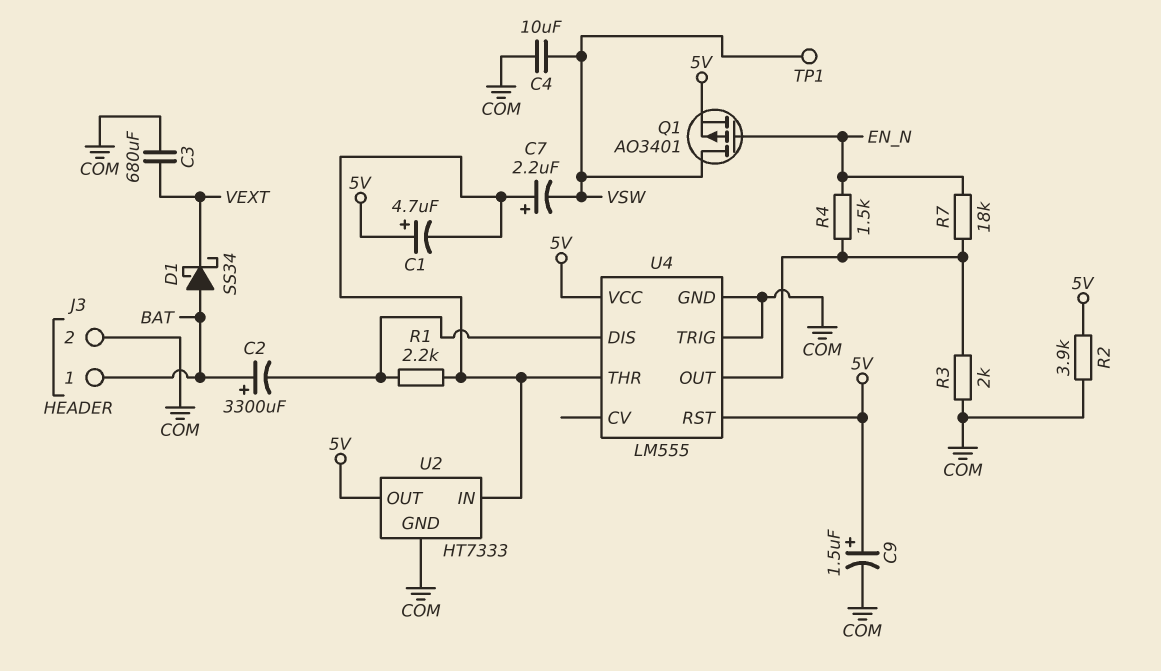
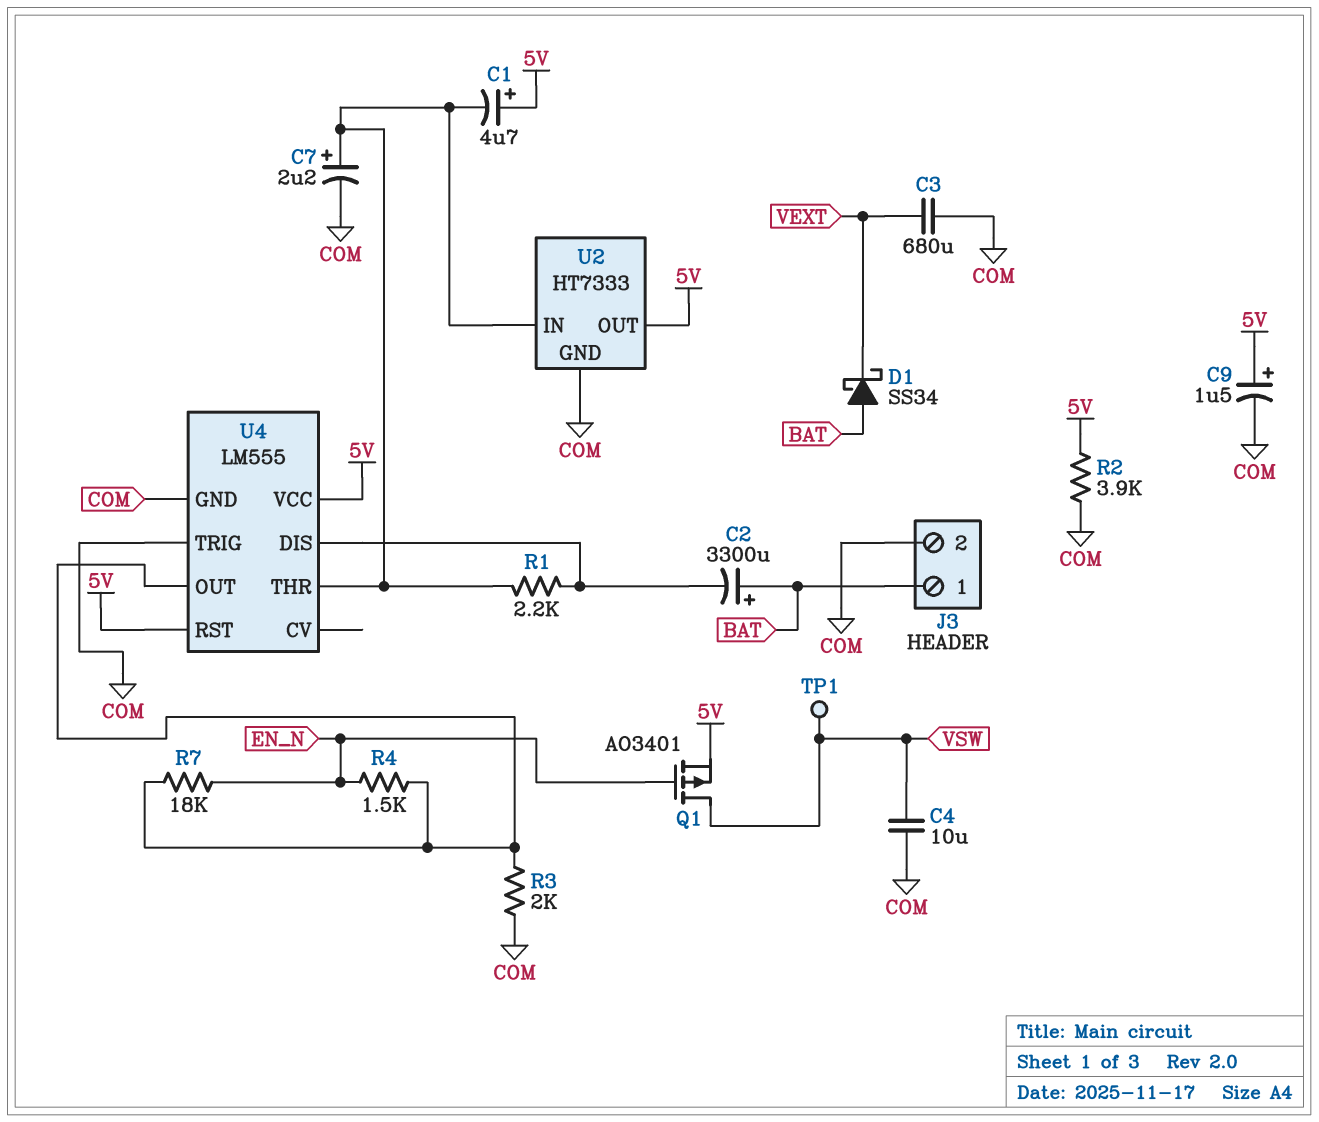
C7: 2.2uF (plus U2/IN, minus VSW) -> 2.2uF (plus U2/IN, minus COM)

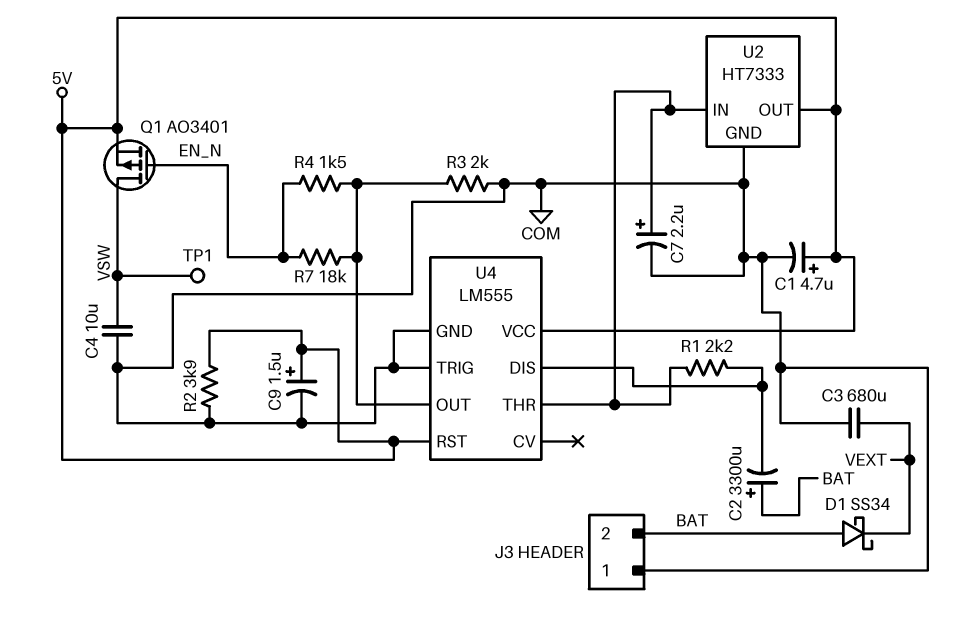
C1: 4.7uF (plus 5V, minus U2/IN) -> 4.7uF (plus 5V, minus COM)
J3 pin 1: BAT -> COM
J3 pin 2: COM -> BAT

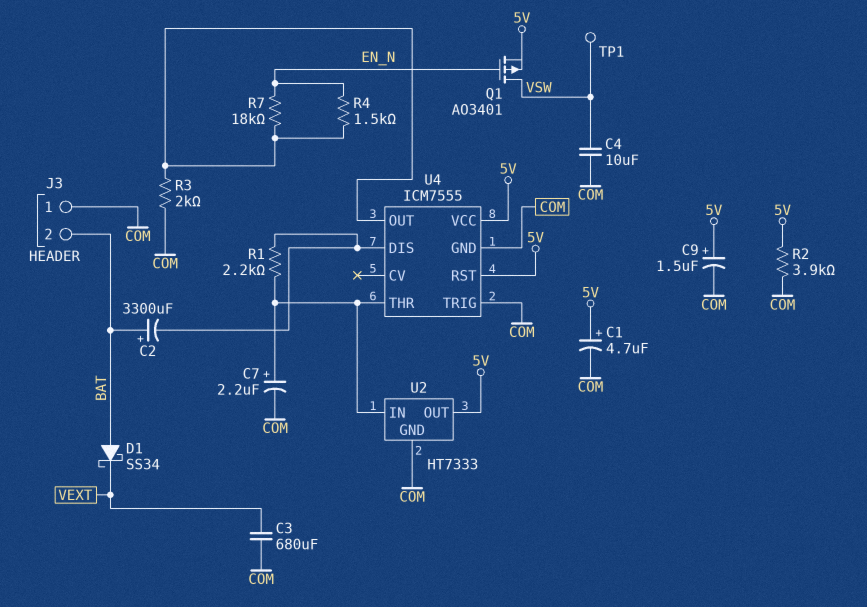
U4: LM555 -> ICM7555

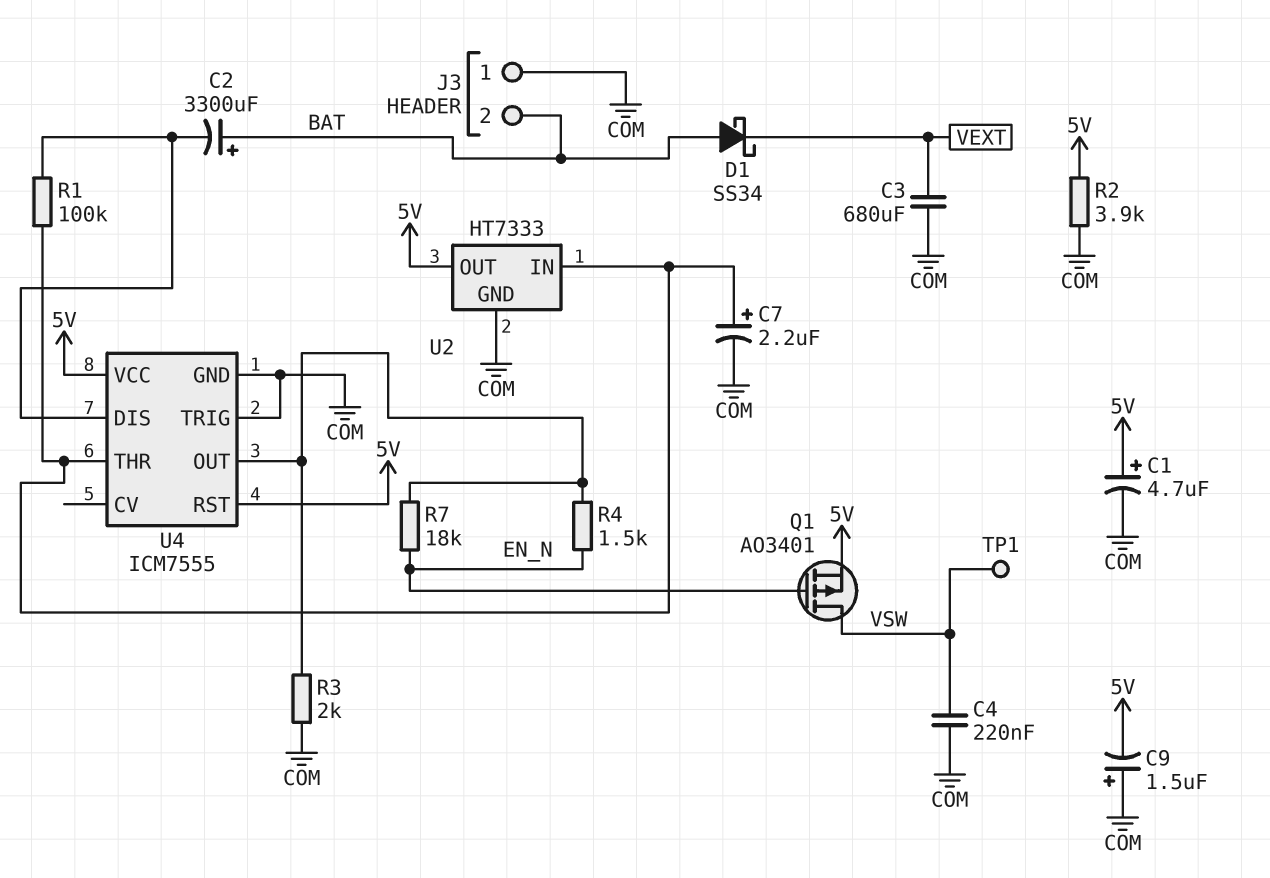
C4: 10uF (COM, VSW) -> 220nF (COM, VSW)
C9: 1.5uF (plus 5V, minus COM) -> 1.5uF (plus COM, minus 5V)
R1: 2.2k (U2/IN, U4/DIS) -> 100k (U2/IN, U4/DIS)

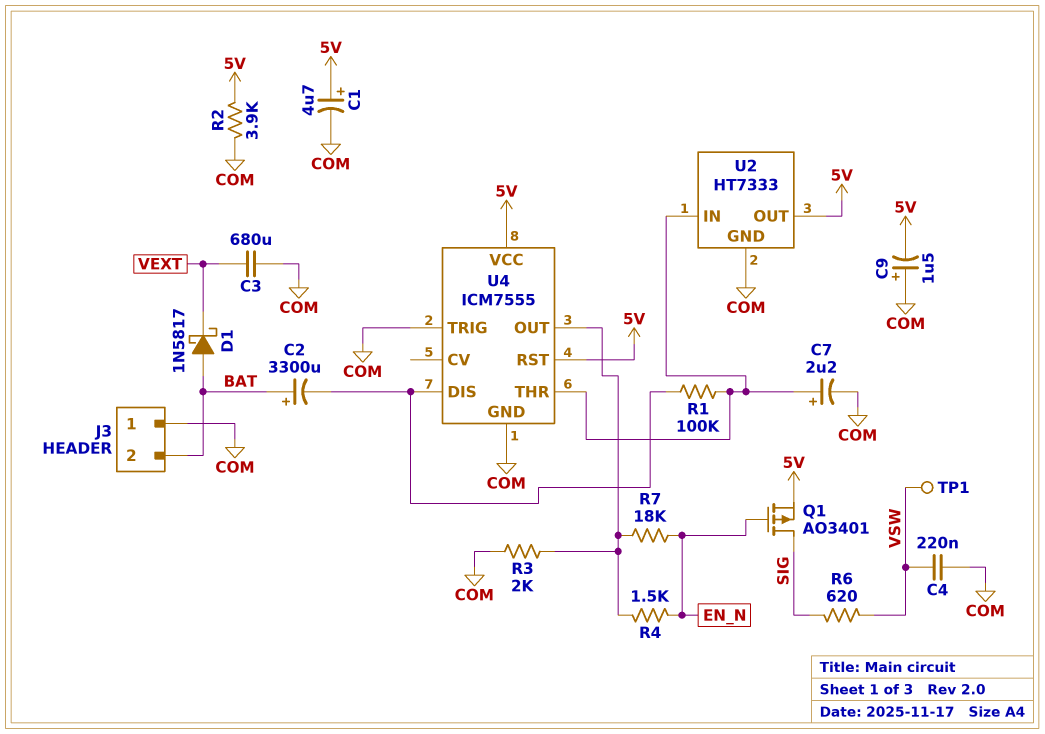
D1: schottky SS34 (A BAT, K VEXT) -> schottky 1N5817 (A BAT, K VEXT)
Q1: PMOS AO3401 (G EN_N, D VSW, S 5V) -> PMOS AO3401 (G EN_N, D SIG, S 5V)
R6: none -> 620 (SIG, VSW)

